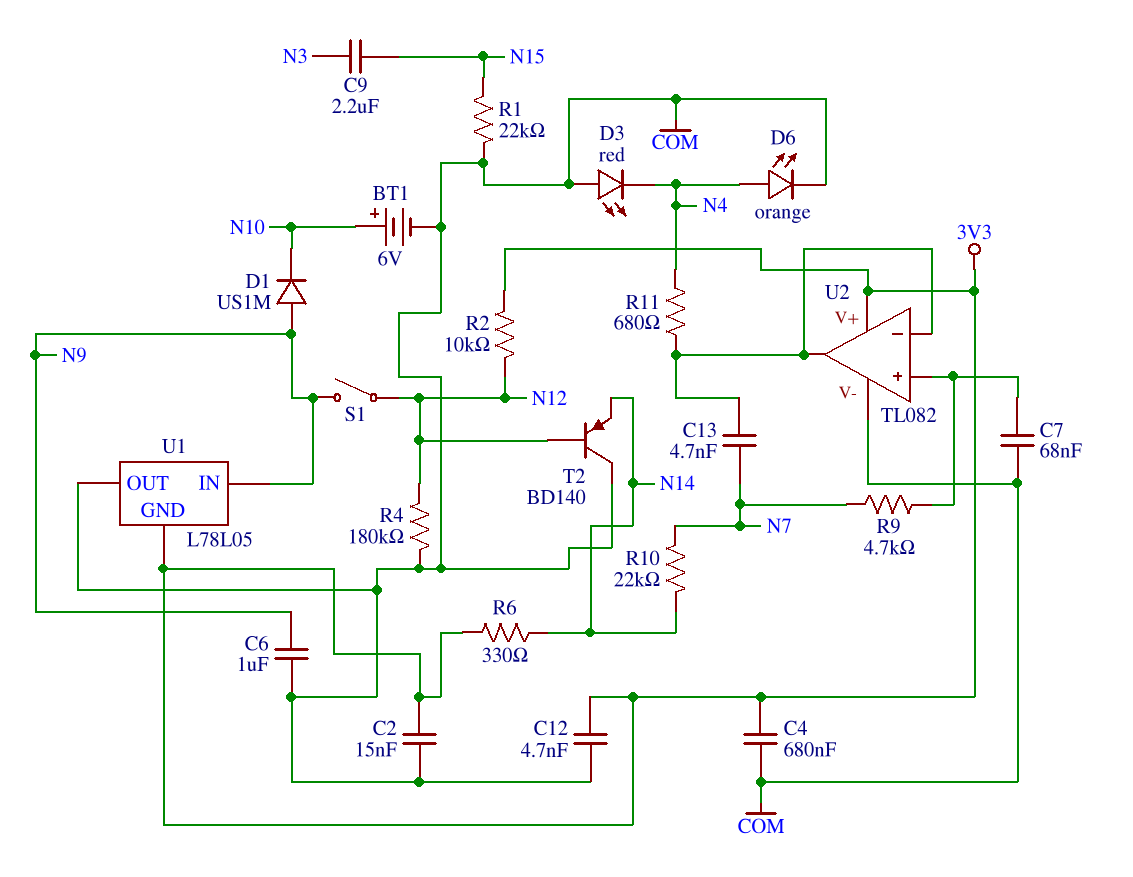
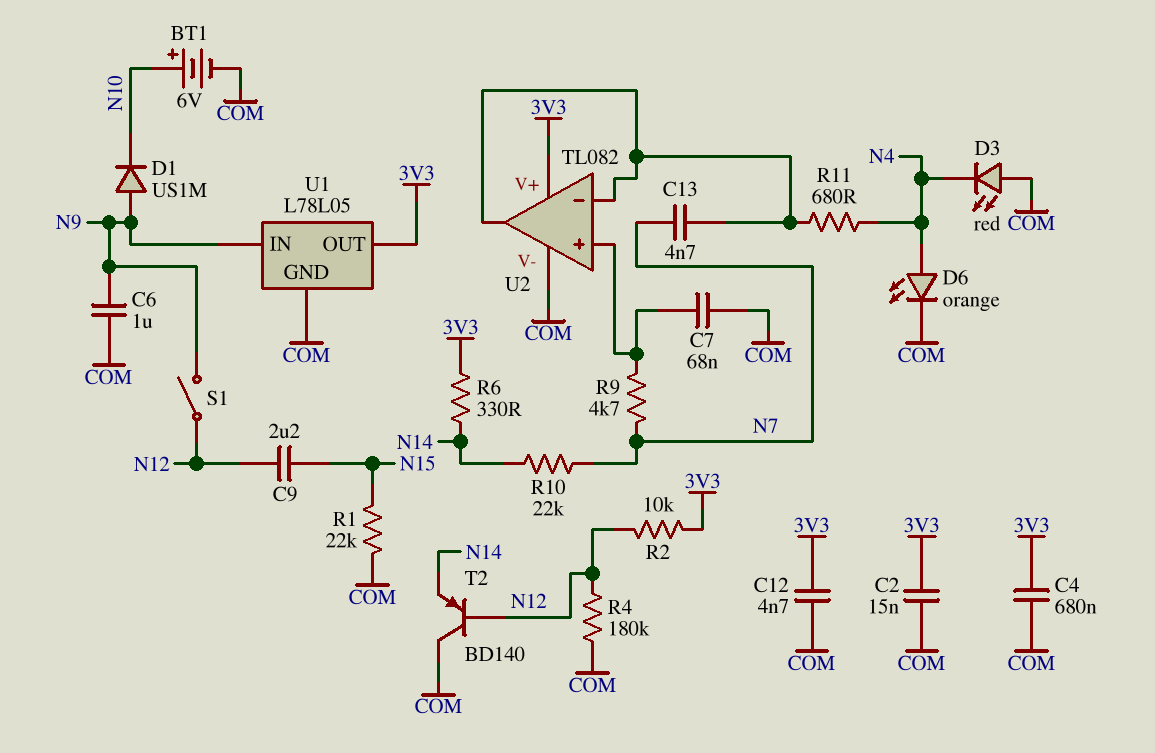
C9: 2.2uF (N3, N15) -> 2.2uF (N12, N15)
U1 pin GND: 3V3 -> COM
U1 pin OUT: COM -> 3V3

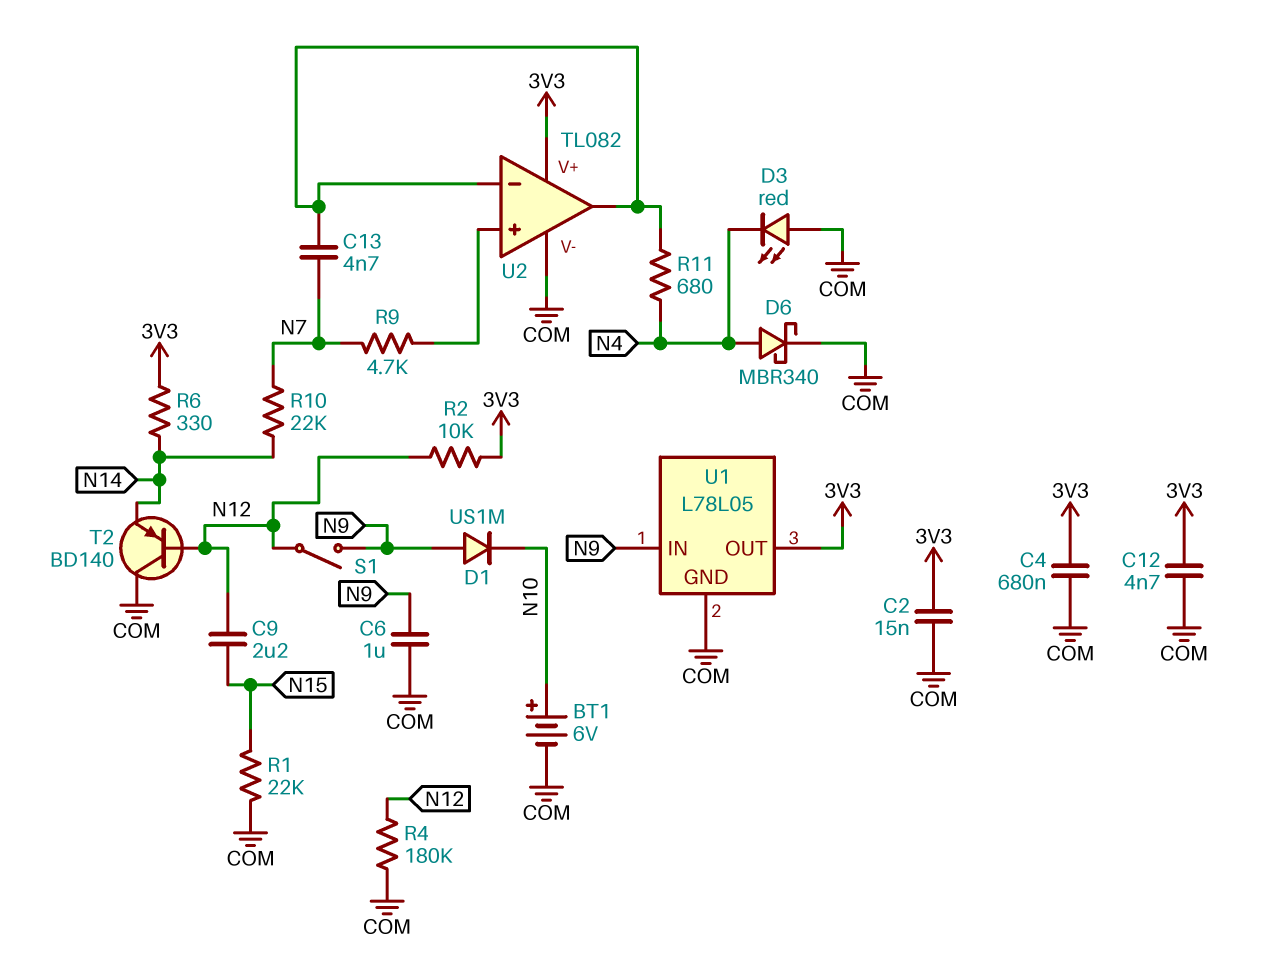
C7: 68nF (COM, U2/in+) -> none
D6: LED orange (A N4, K COM) -> schottky MBR340 (A N4, K COM)

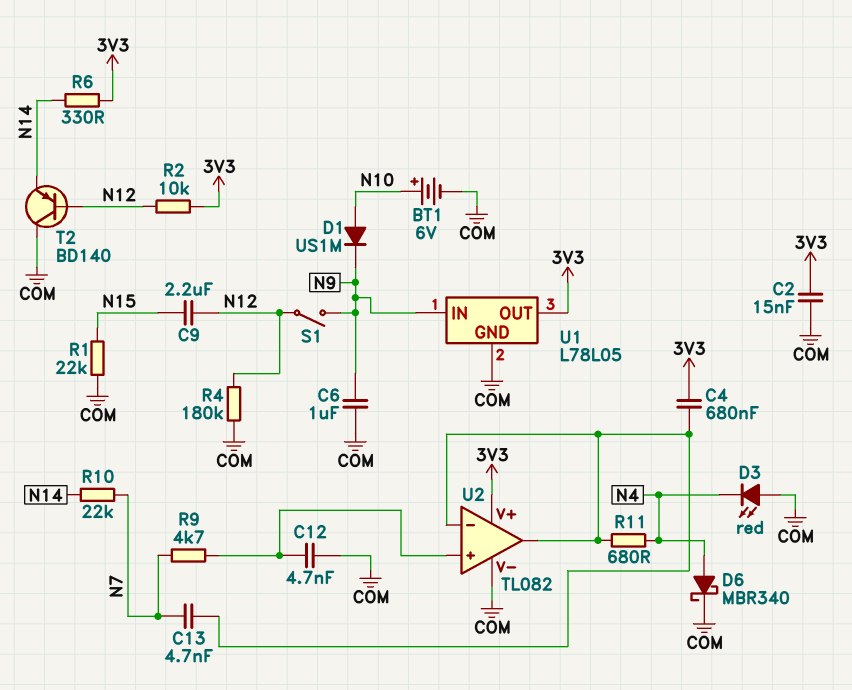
C4: 680nF (3V3, COM) -> 680nF (3V3, U2/in-)
C12: 4.7nF (3V3, COM) -> 4.7nF (COM, U2/in+)
D1: diode US1M (A N9, K N10) -> diode US1M (A N10, K N9)

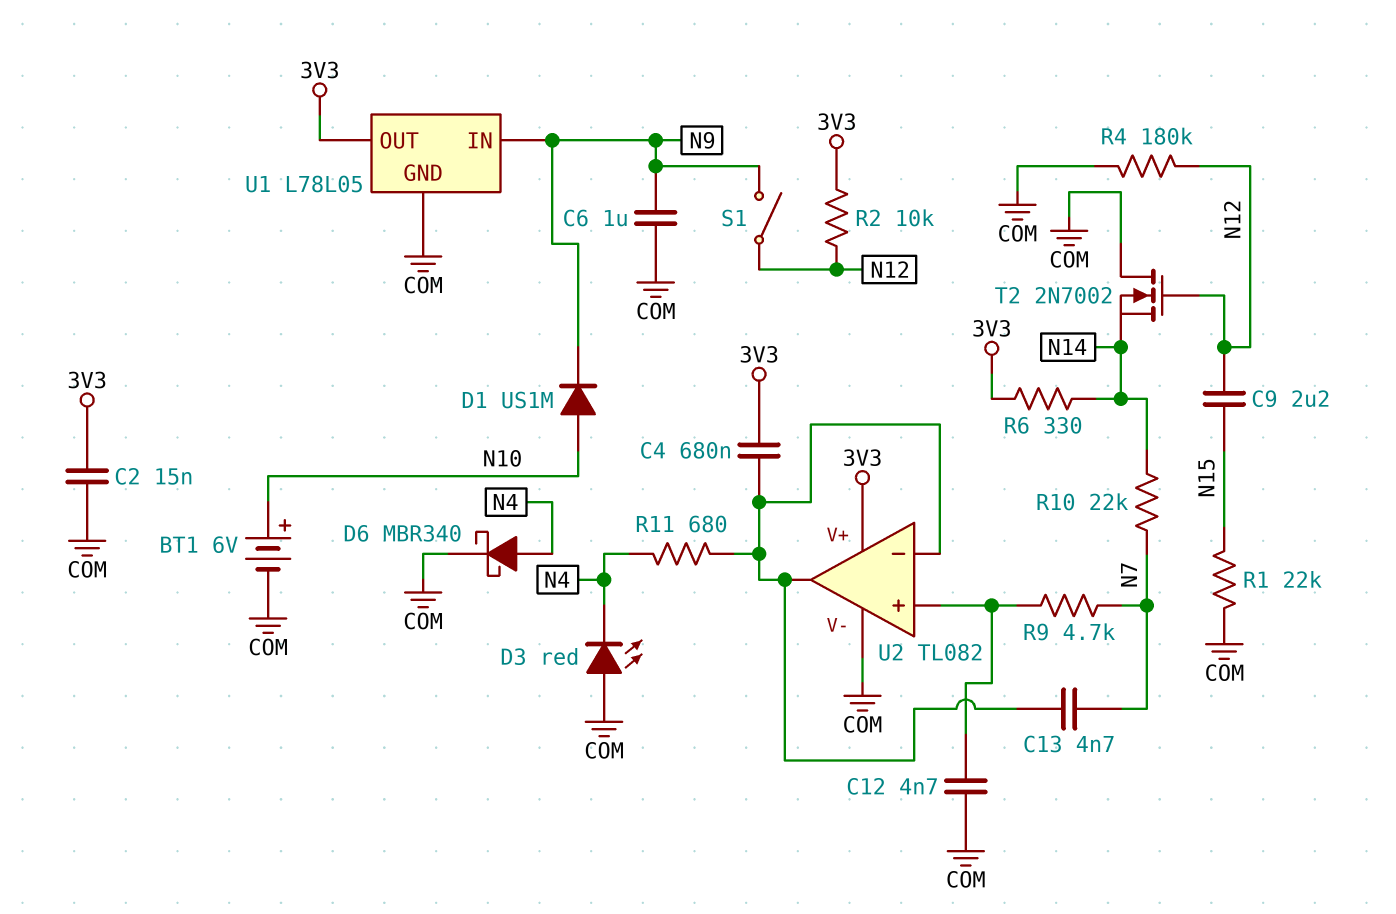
T2: PNP BD140 (B N12, C COM, E N14) -> NMOS 2N7002 (G N12, D COM, S N14)

